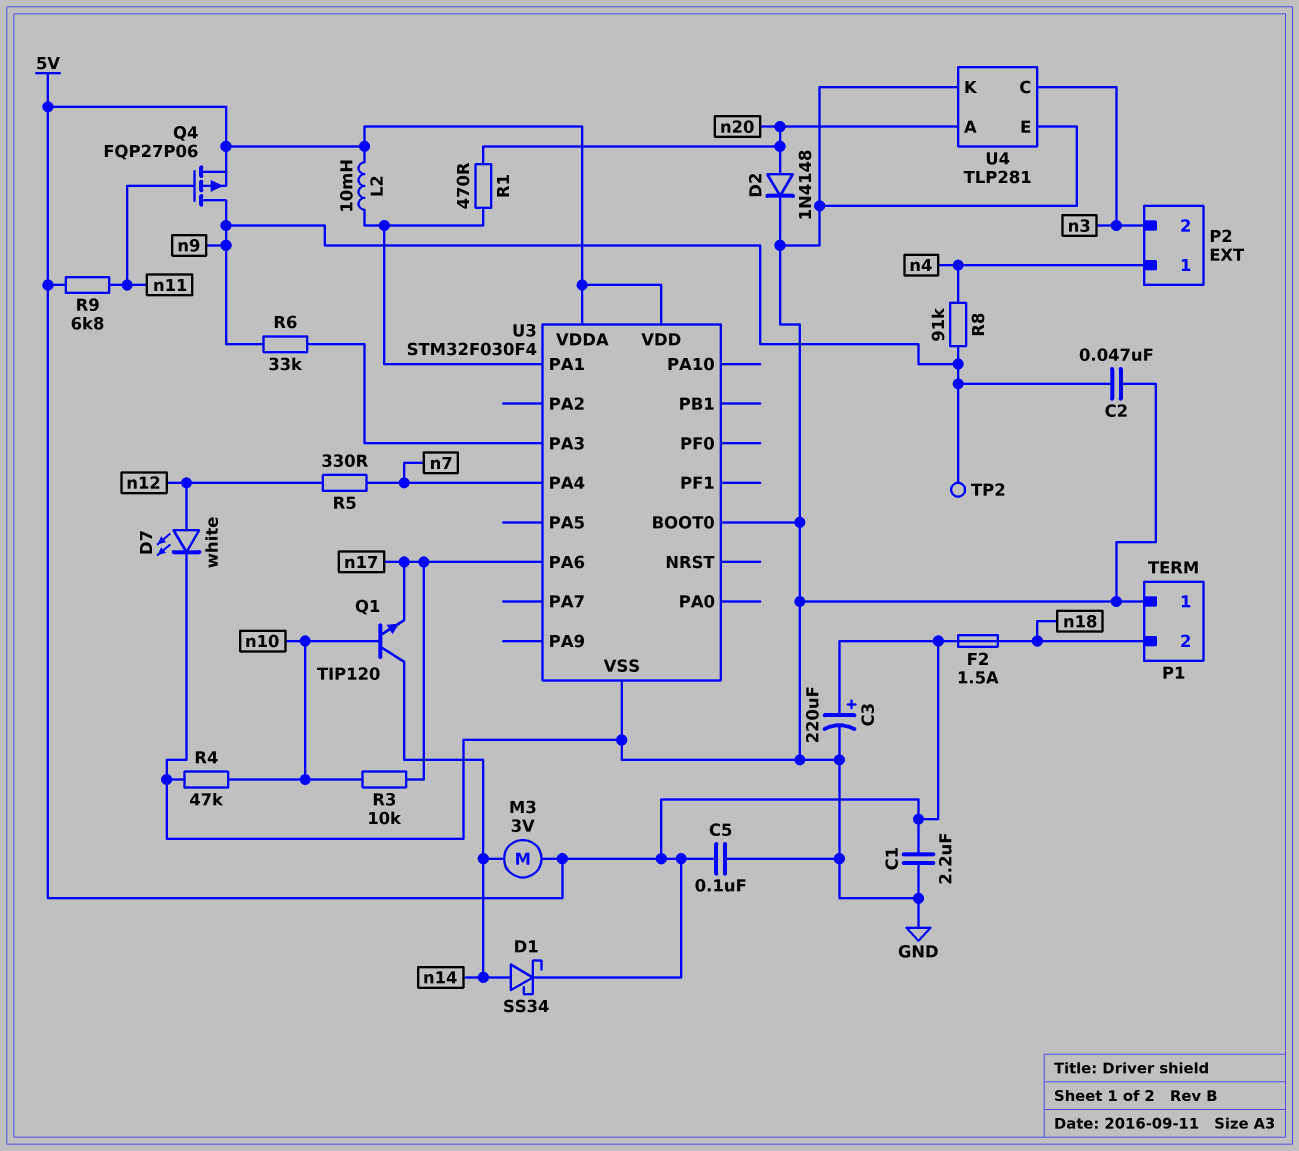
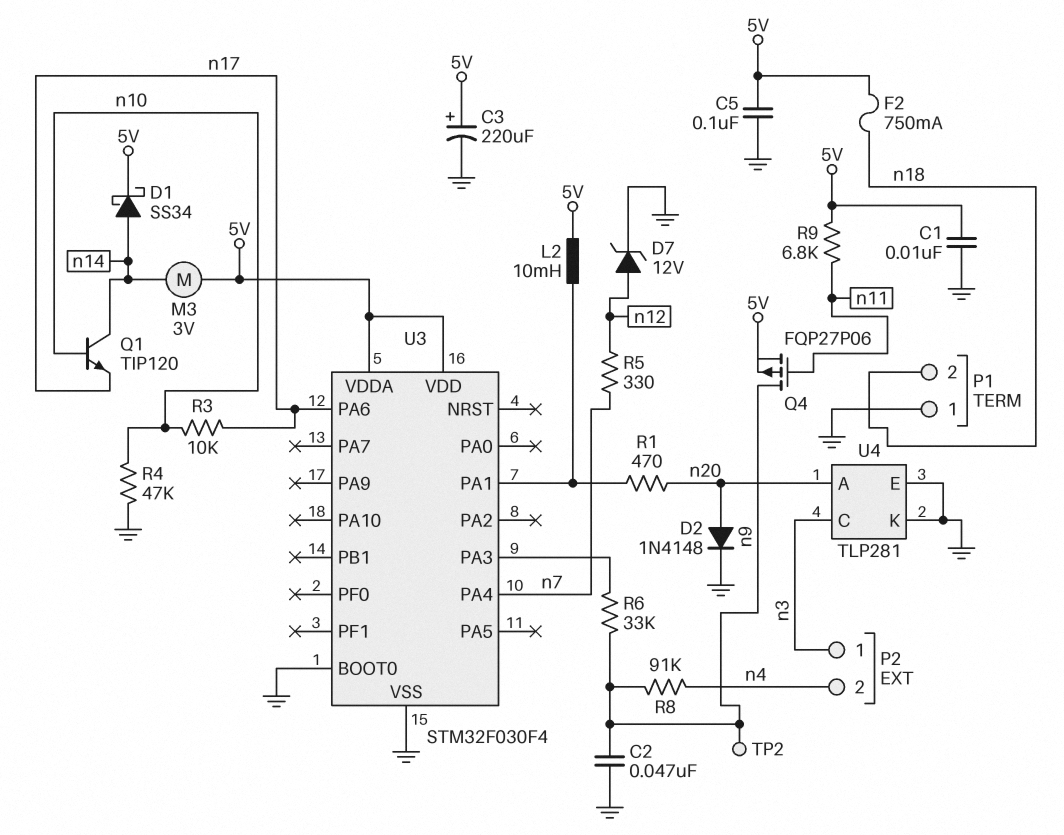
C1: 2.2uF (5V, GND) -> 10nF (5V, GND)
D7: LED white (A n12, K GND) -> zener 12V (A n12, K GND)
F2: 1.5A (5V, n18) -> 750mA (5V, n18)
P2 pin 1: n4 -> n3
P2 pin 2: n3 -> n4

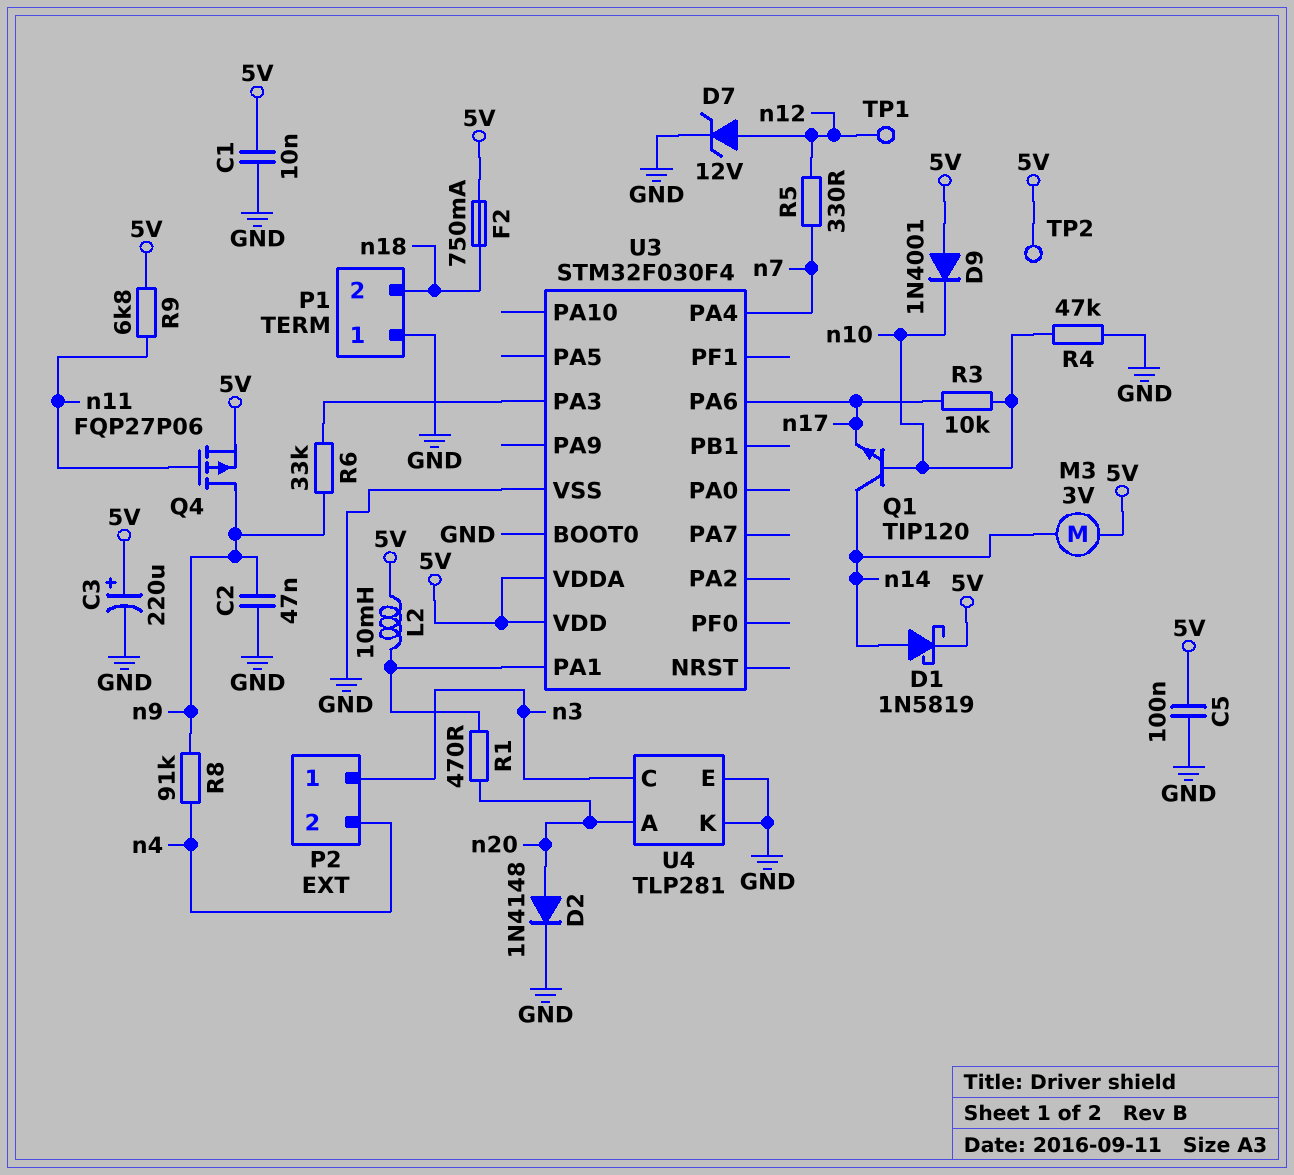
D1: schottky SS34 (A n14, K 5V) -> schottky 1N5819 (A n14, K 5V)
D9: none -> diode 1N4001 (A 5V, K n10)
TP1: none -> test point (n12)
TP2: test point (n9) -> test point (5V)

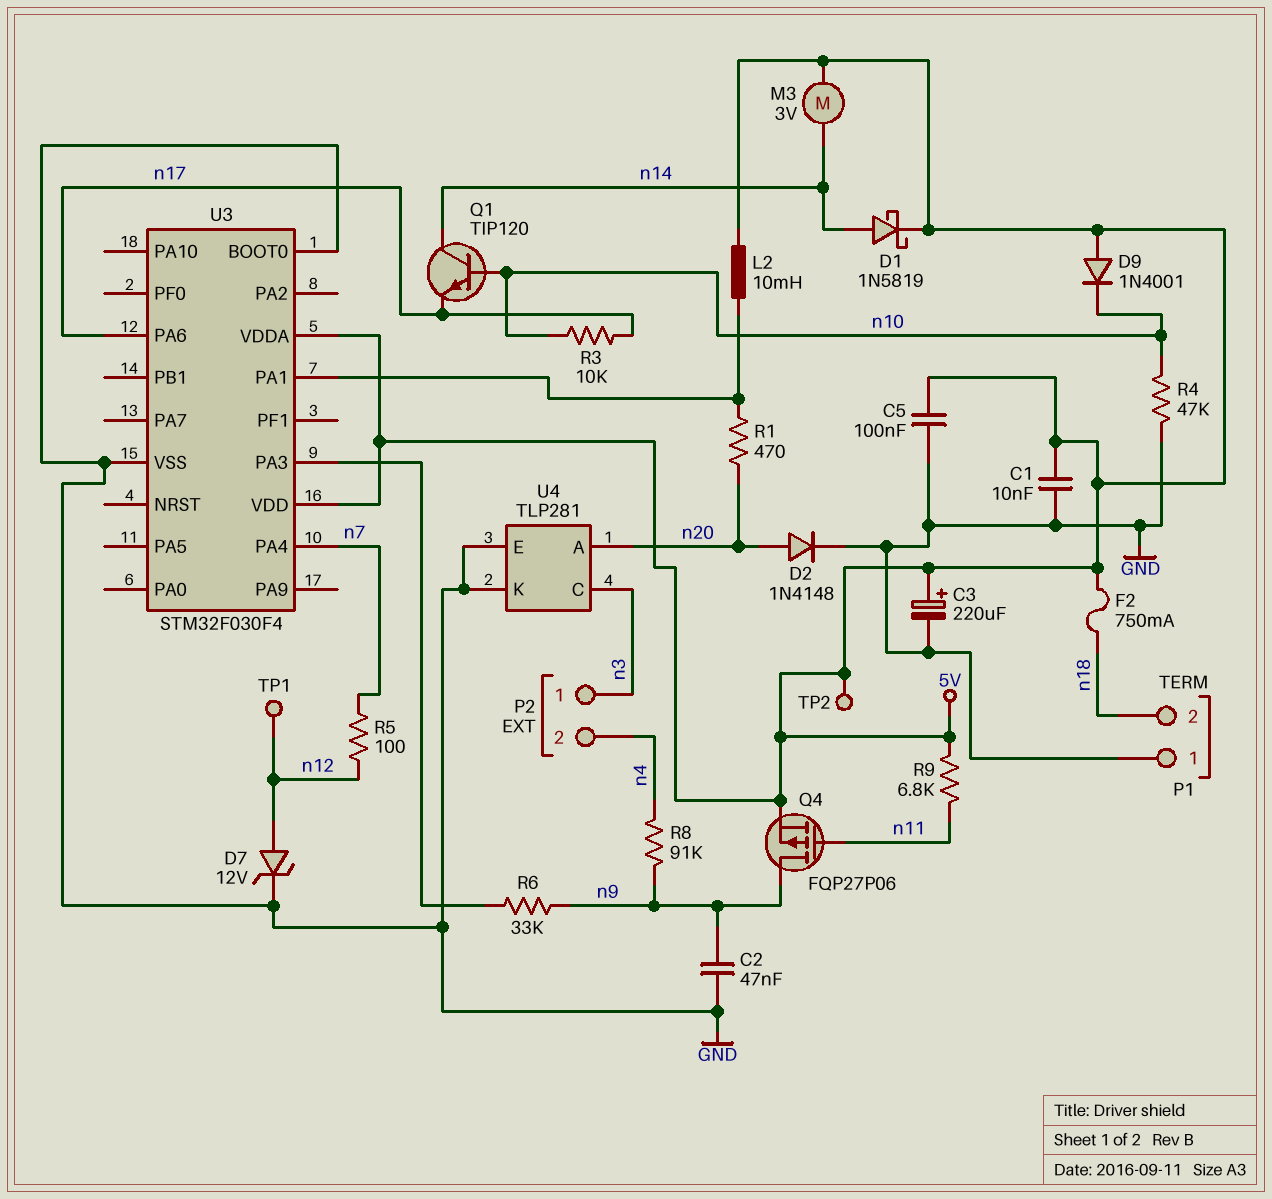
R5: 330 (n7, n12) -> 100 (n7, n12)

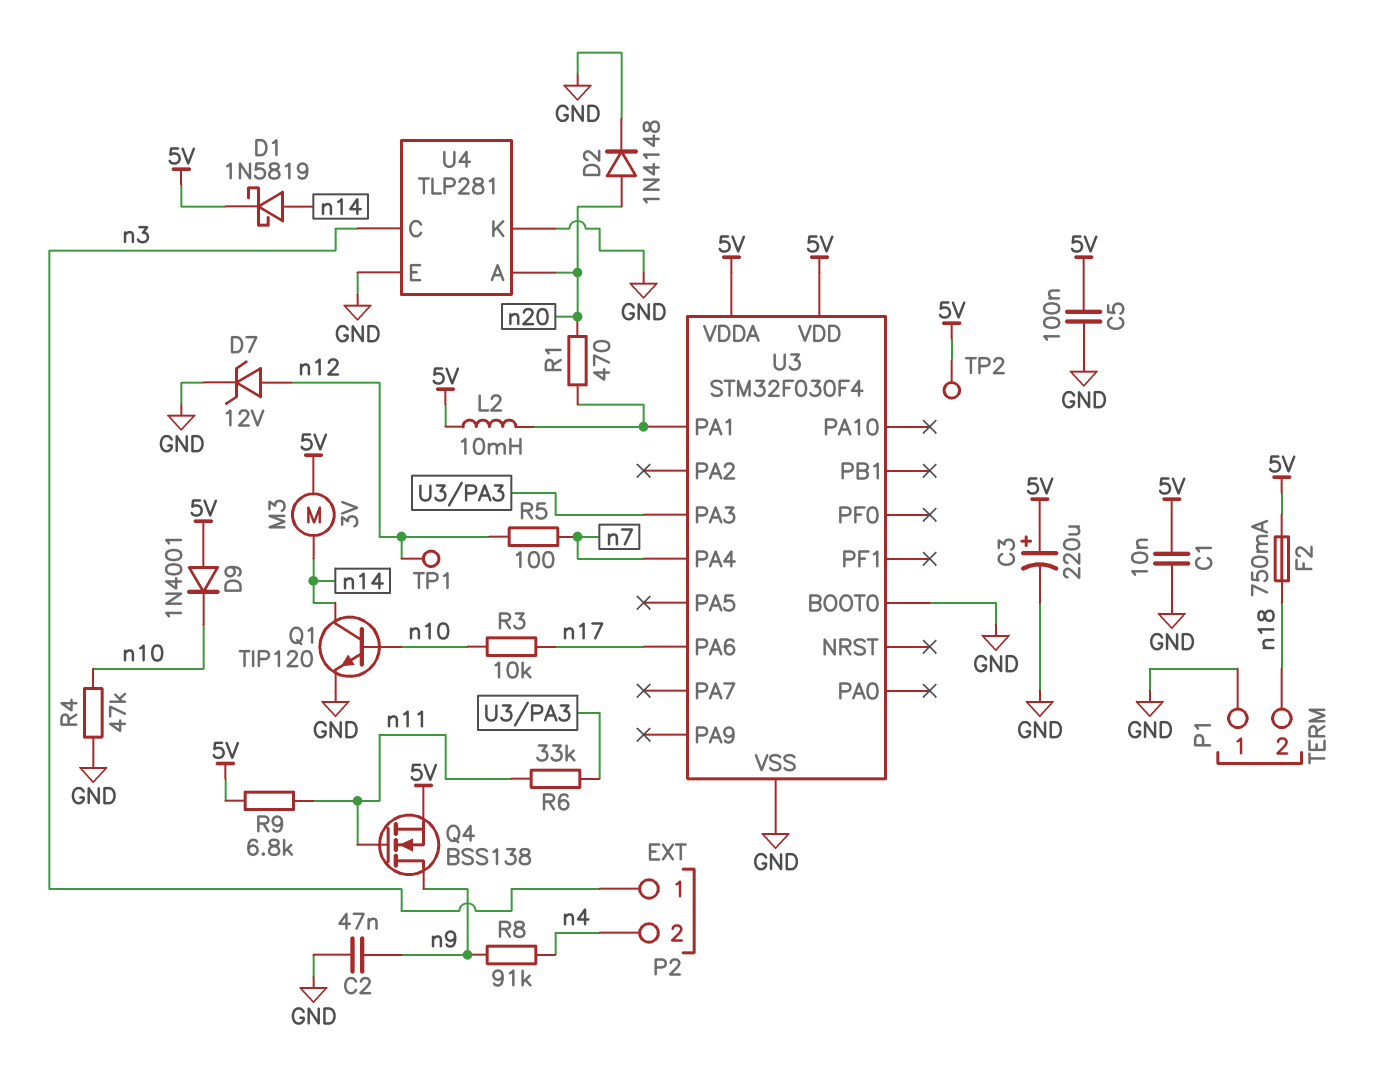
Q1: NPN TIP120 (B n10, C n14, E n17) -> NPN TIP120 (B n10, C n14, E GND)
Q4: PMOS FQP27P06 (G n11, D n9, S 5V) -> NMOS BSS138 (G n11, D n9, S 5V)
R6: 33k (U3/PA3, n9) -> 33k (U3/PA3, n11)

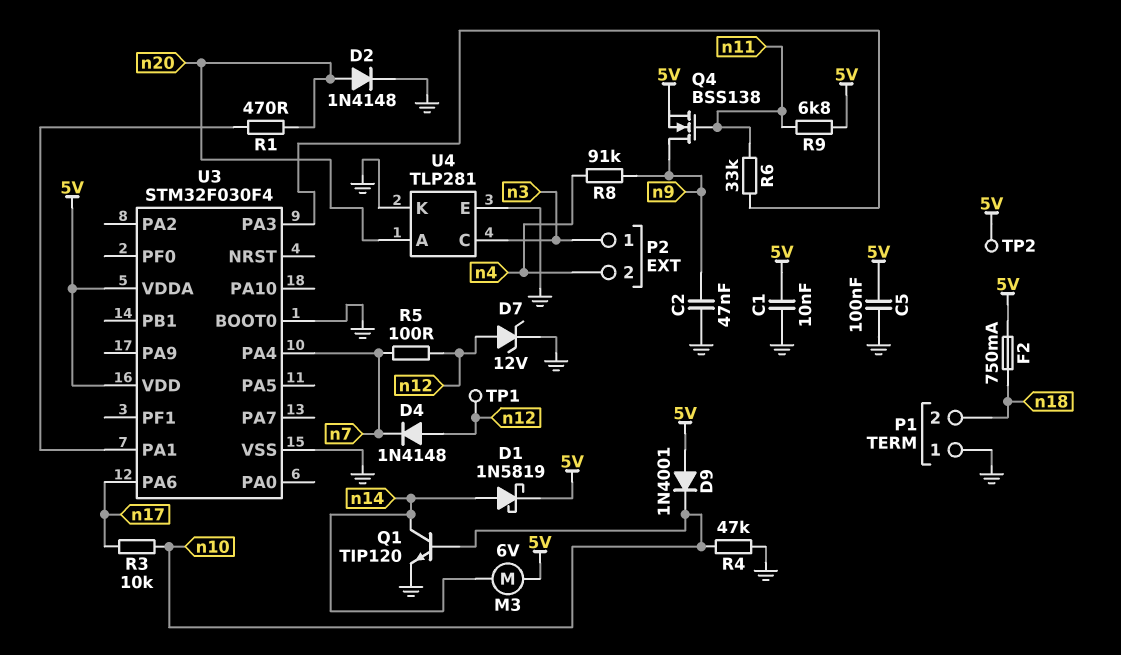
C3: 220uF (plus 5V, minus GND) -> none
D4: none -> diode 1N4148 (A n12, K n7)
L2: 10mH (5V, U3/PA1) -> none
M3: motor 3V (5V, n14) -> motor 6V (5V, n14)

